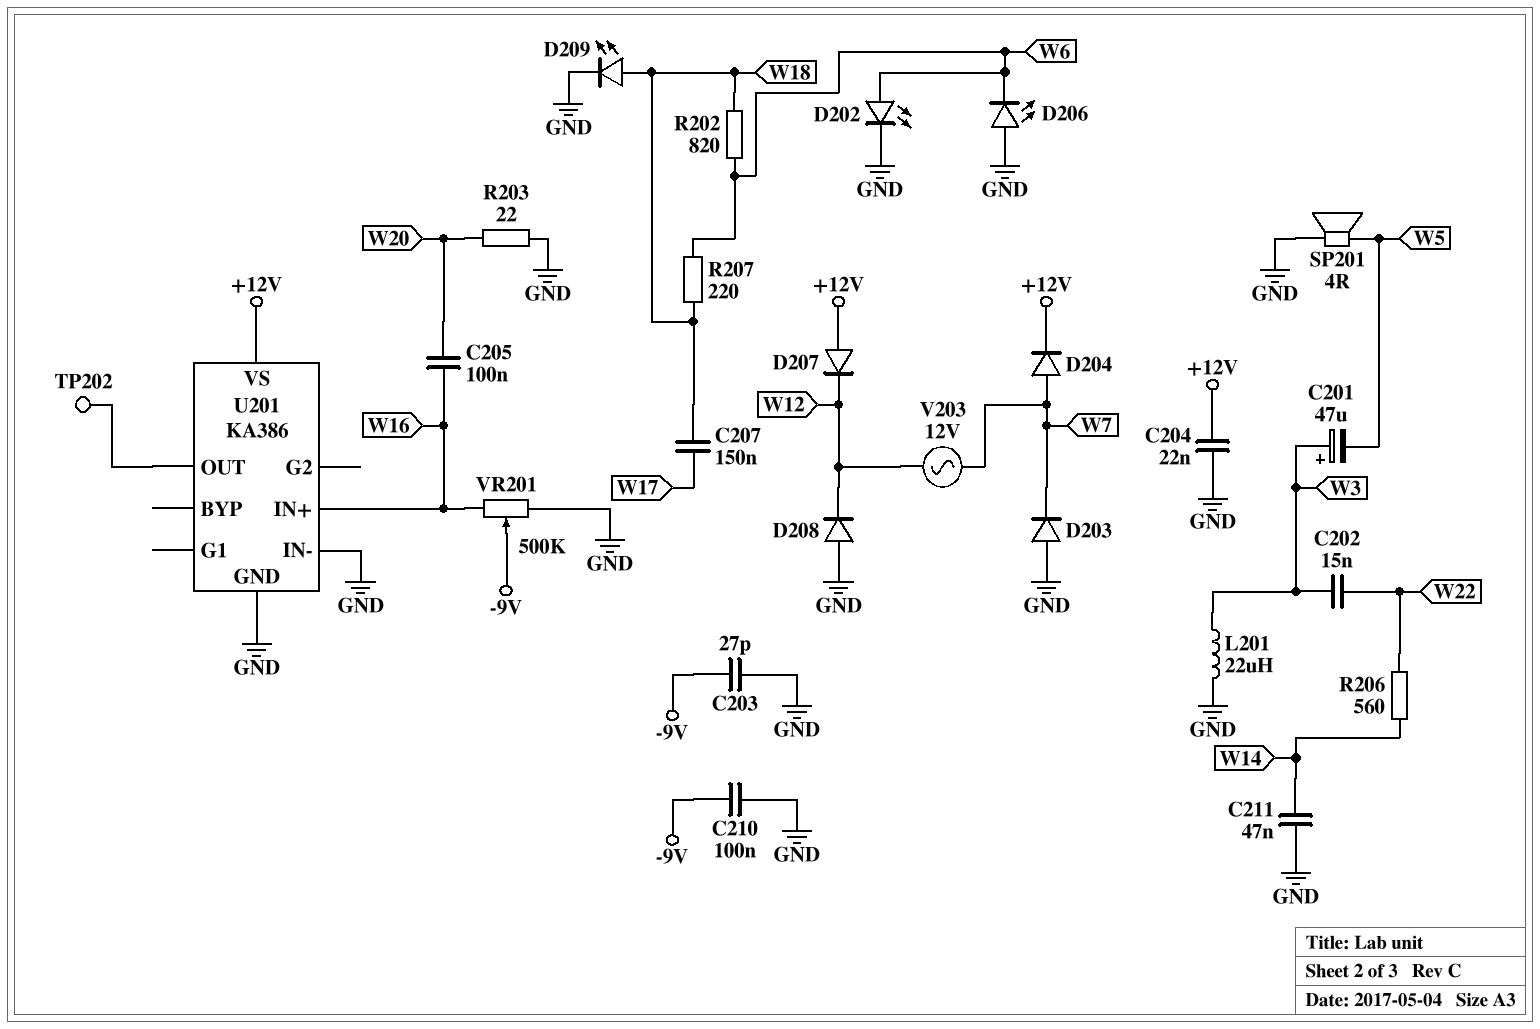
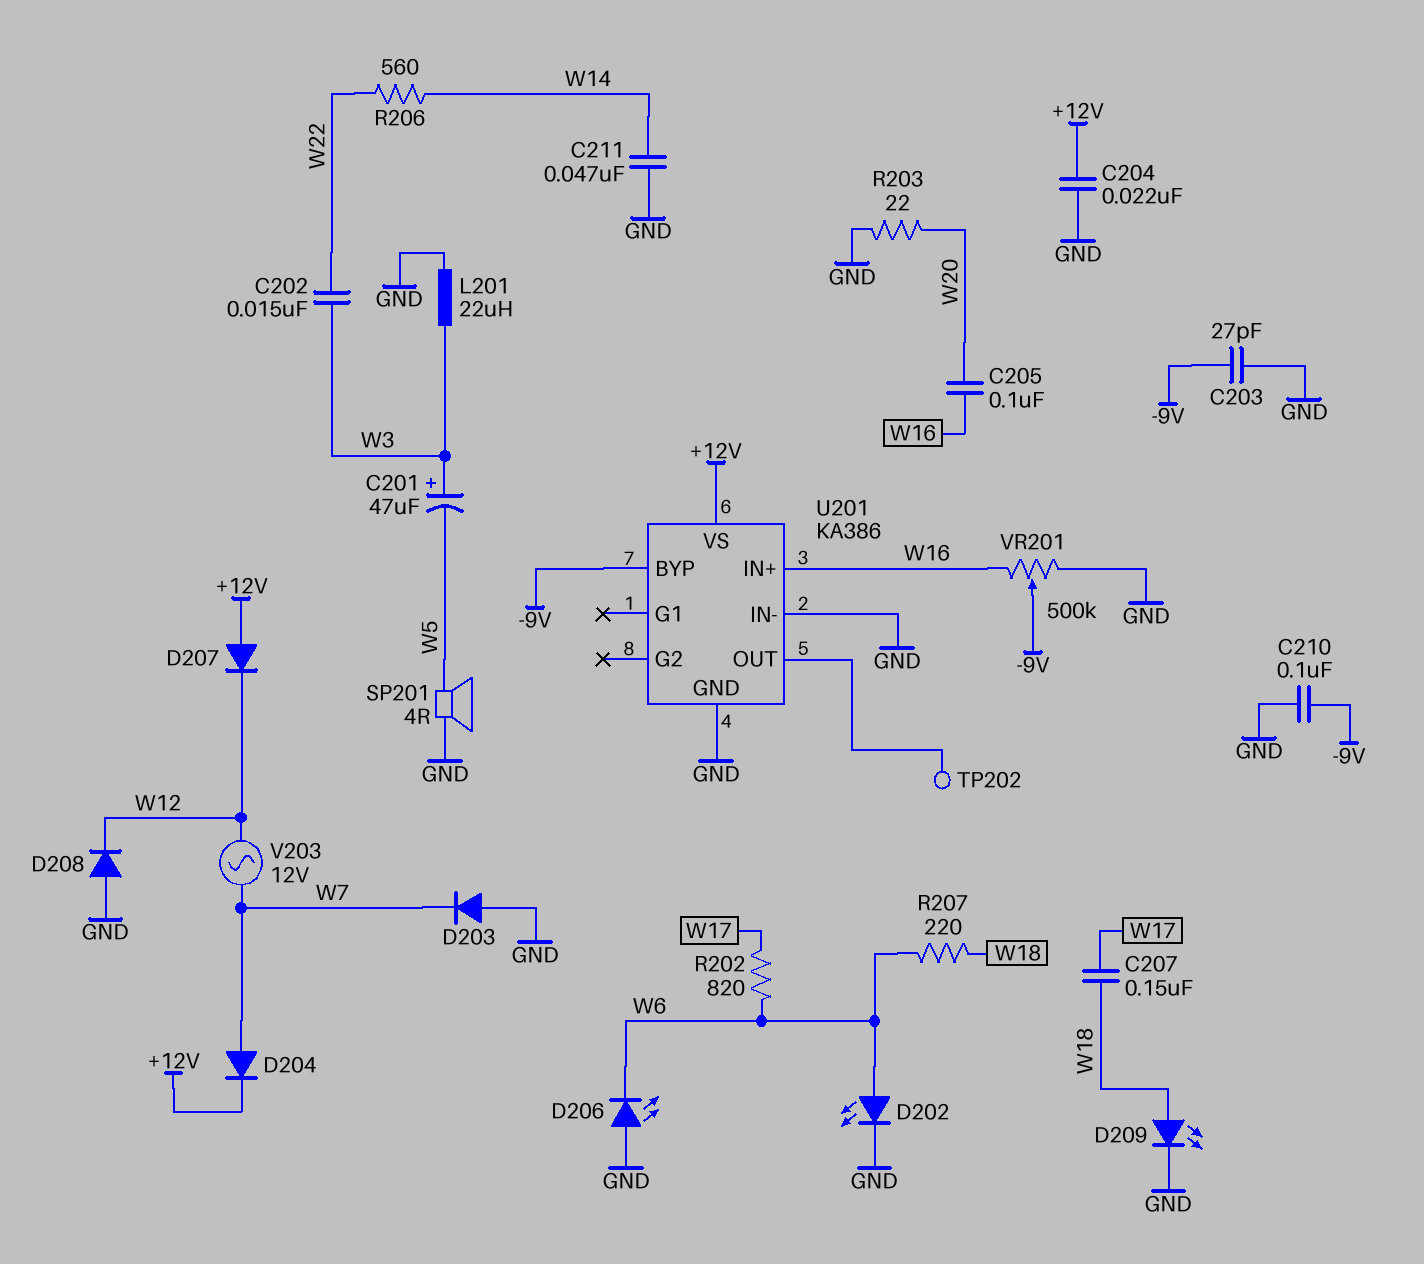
R202: 820 (W6, W18) -> 820 (W6, W17)
U201 pin BYP: none -> -9V

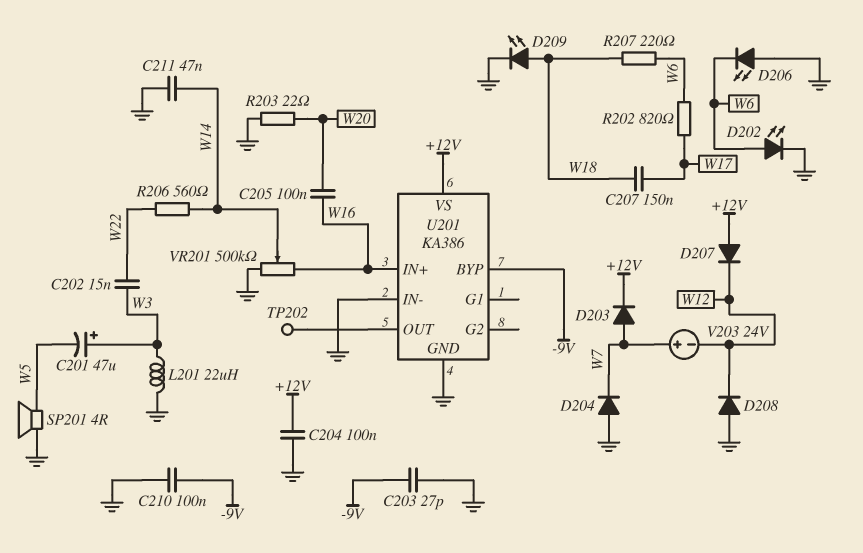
C204: 22nF (+12V, GND) -> 100nF (+12V, GND)
D203: diode (A GND, K W7) -> diode (A W7, K +12V)
D204: diode (A W7, K +12V) -> diode (A GND, K W7)
V203: AC 12V (W7, W12) -> 24V (plus W7, minus W12)
VR201: 500k (GND, W16, wiper -9V) -> 500k (GND, W16, wiper W14)

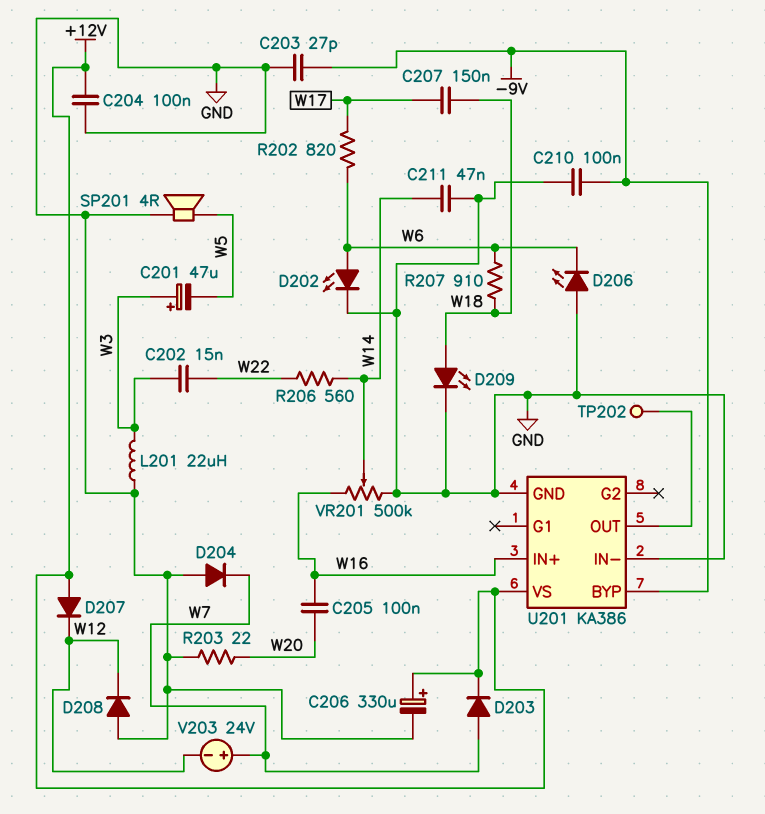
C206: none -> 330uF (plus +12V, minus GND)
R207: 220 (W6, W18) -> 910 (W6, W18)

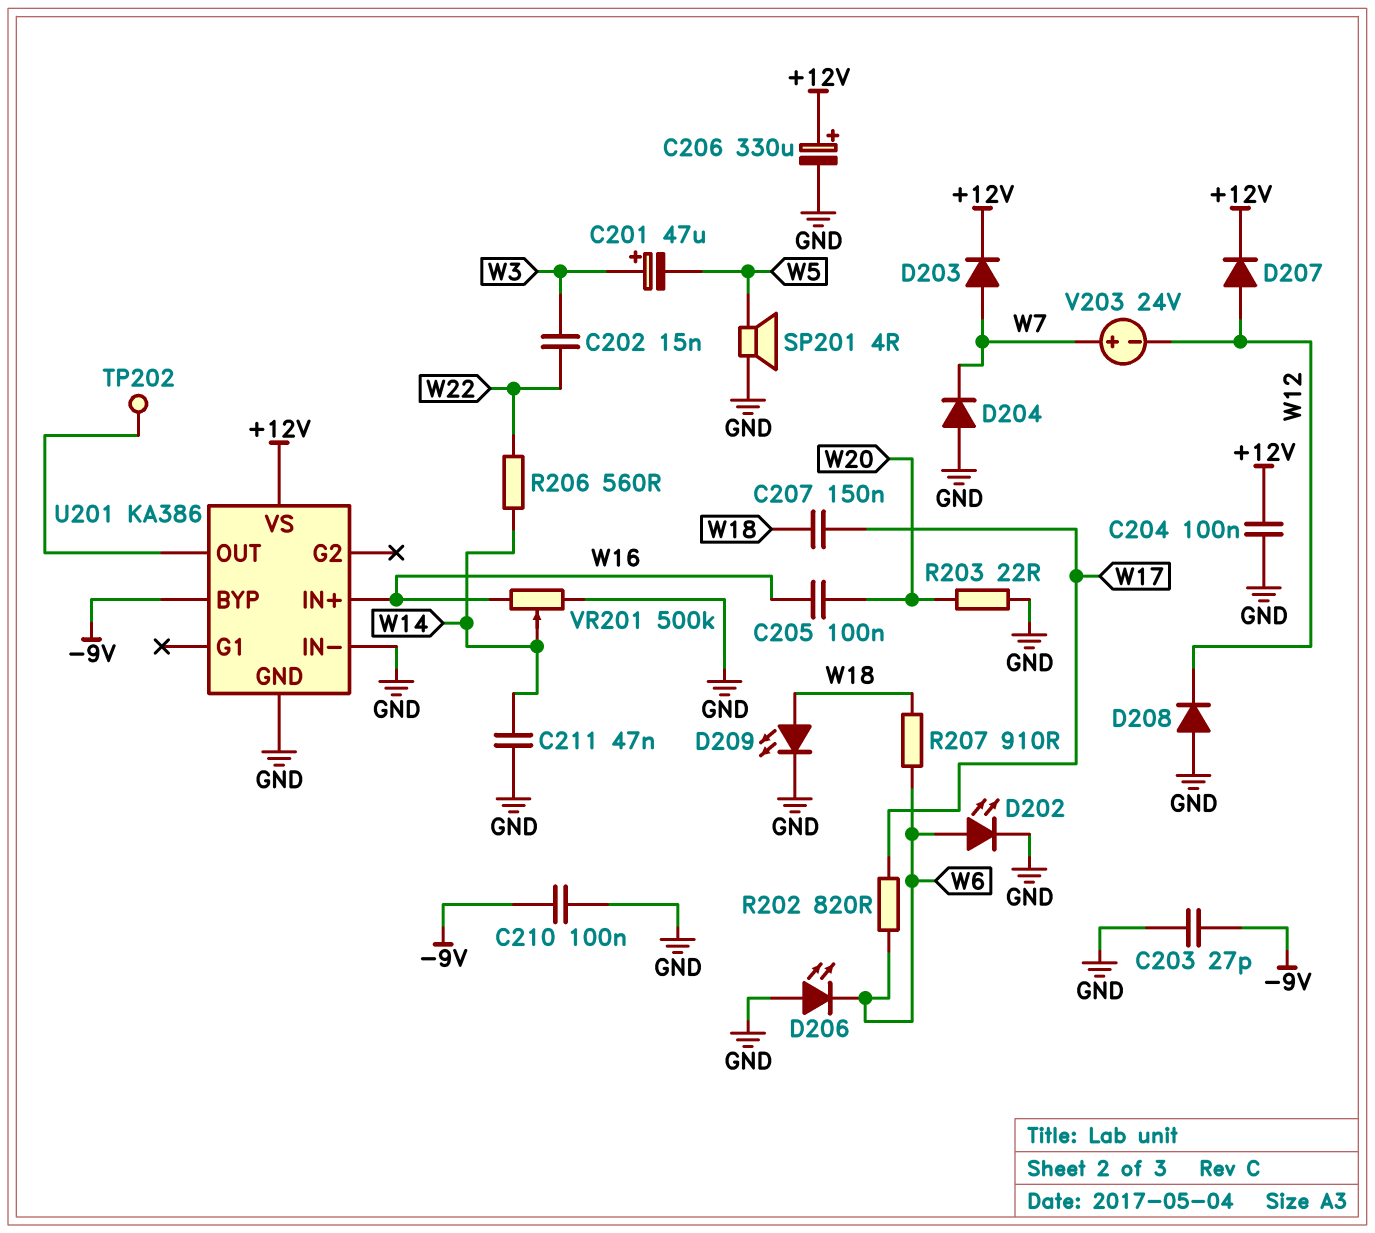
D207: diode (A +12V, K W12) -> diode (A W12, K +12V)
L201: 22uH (GND, W3) -> none

